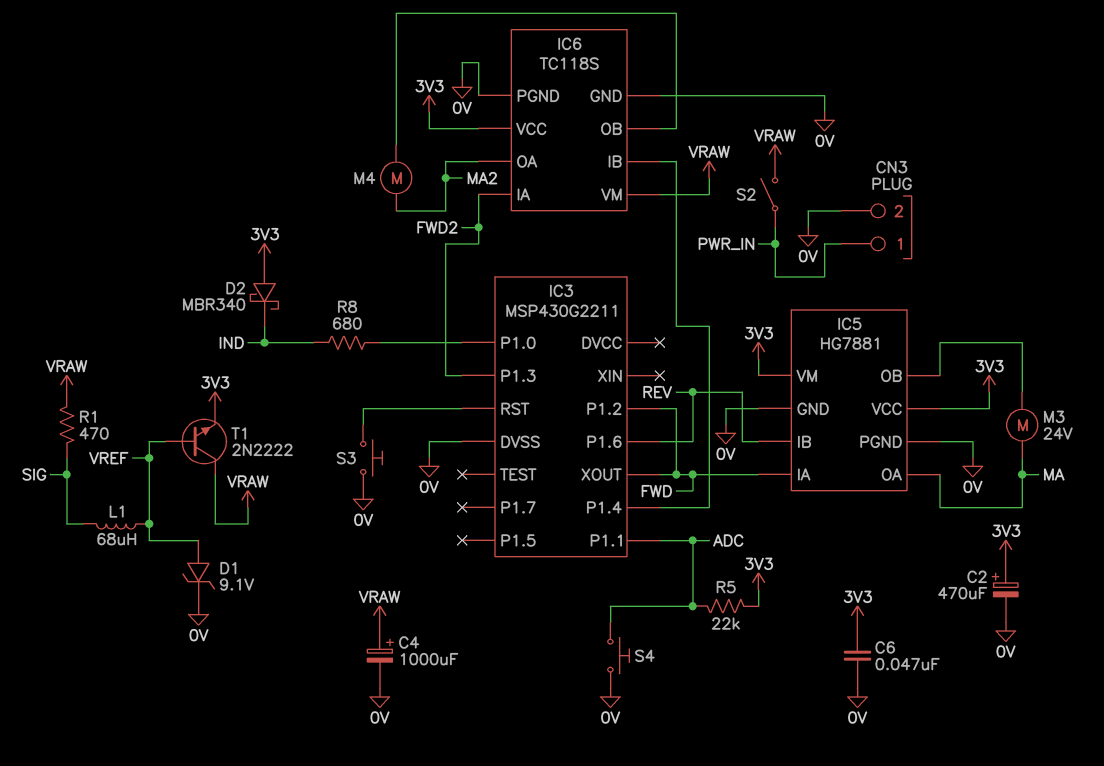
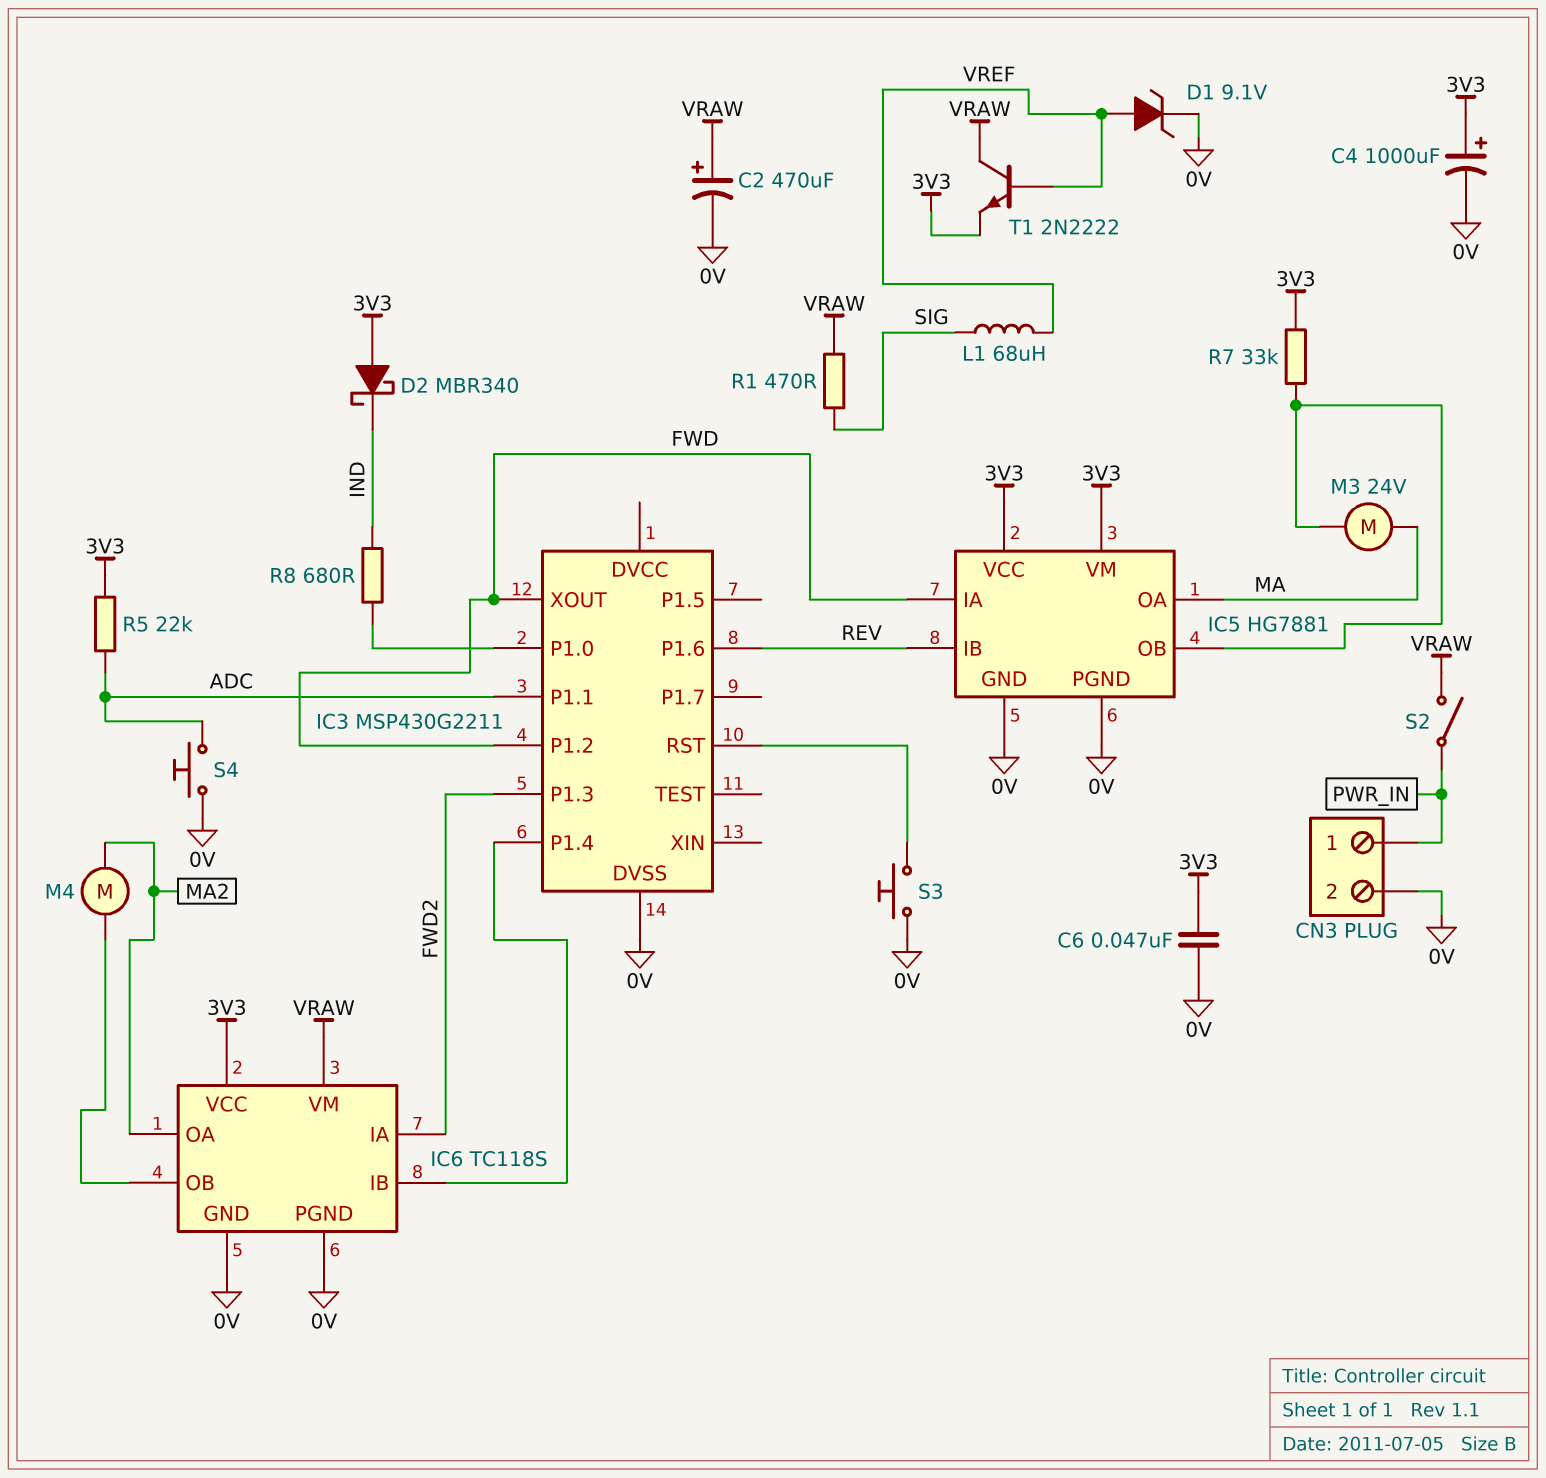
C2: 470uF (plus 3V3, minus 0V) -> 470uF (plus VRAW, minus 0V)
C4: 1000uF (plus VRAW, minus 0V) -> 1000uF (plus 3V3, minus 0V)
R7: none -> 33k (3V3, IC5/OB)

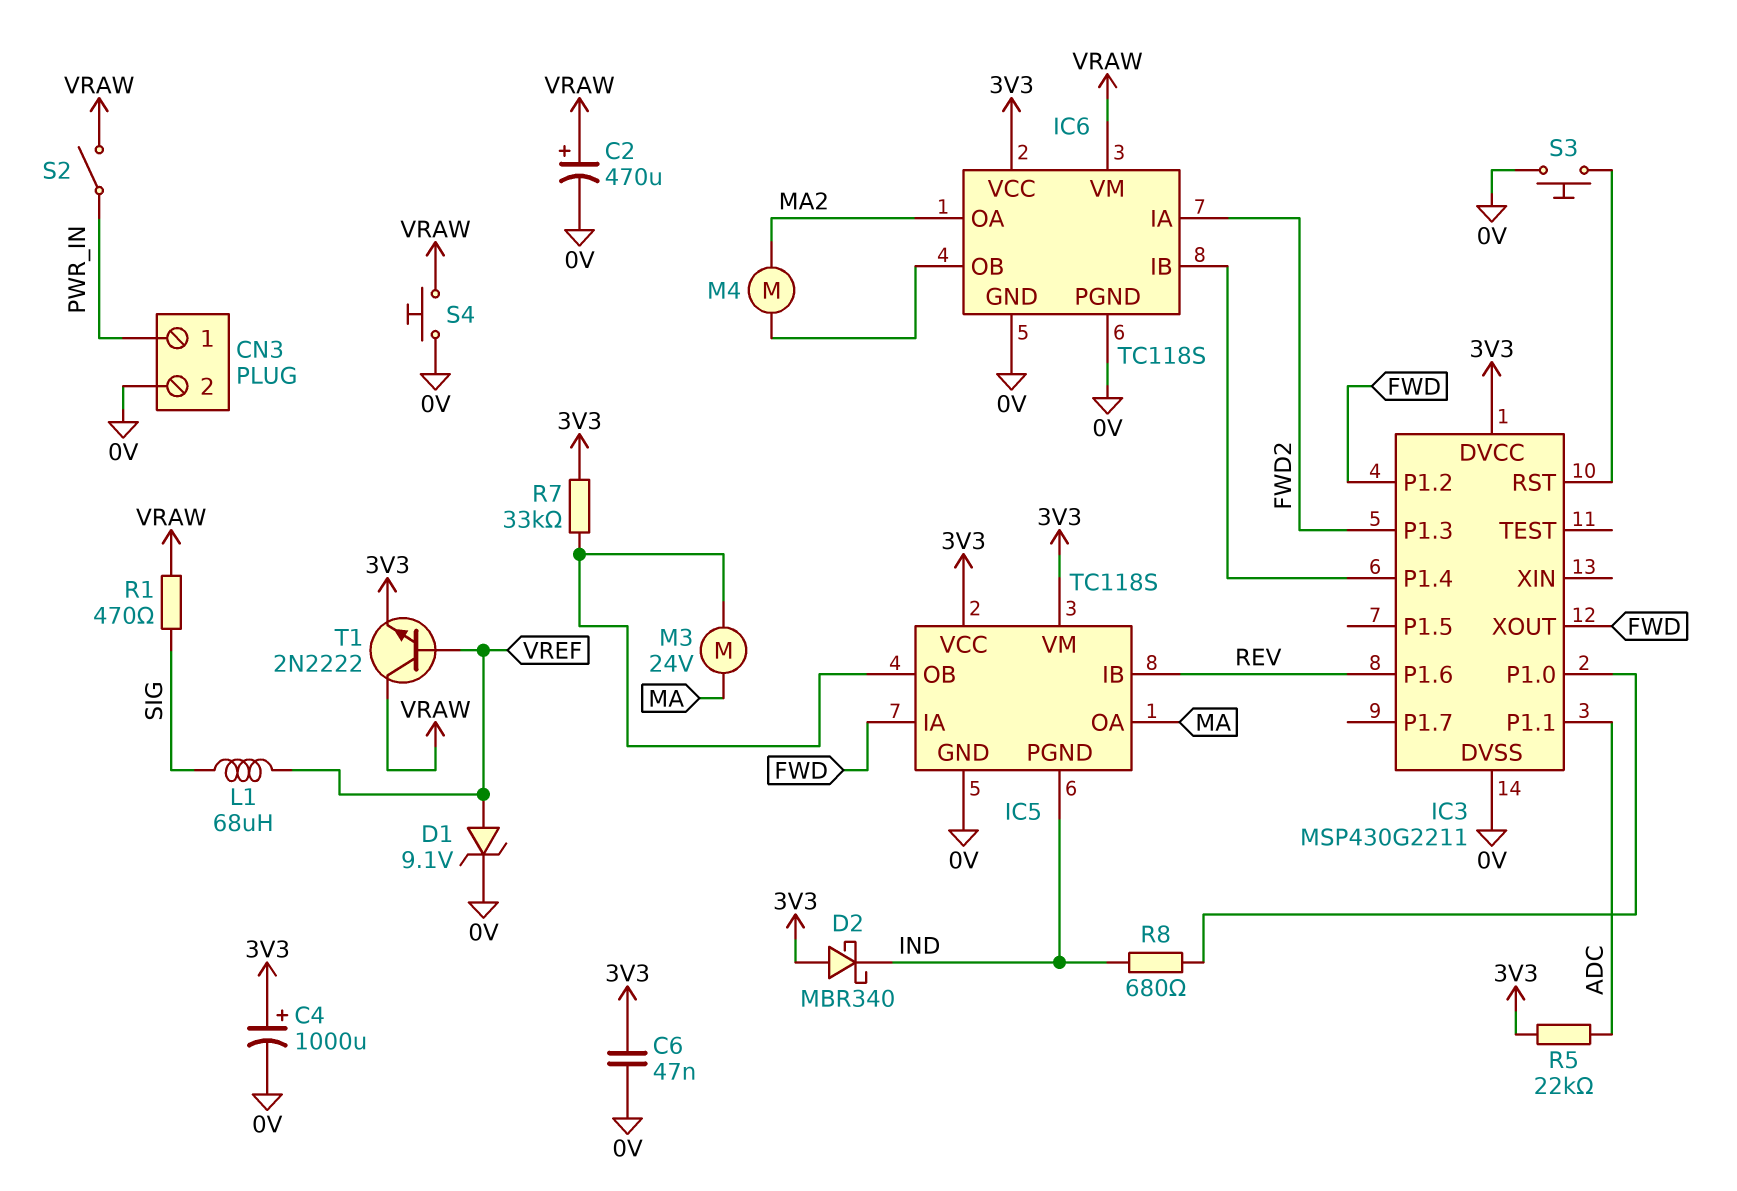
IC3 pin DVCC: none -> 3V3
IC5: HG7881 -> TC118S
IC5 pin PGND: 0V -> IND
S4: button (0V, ADC) -> button (0V, VRAW)

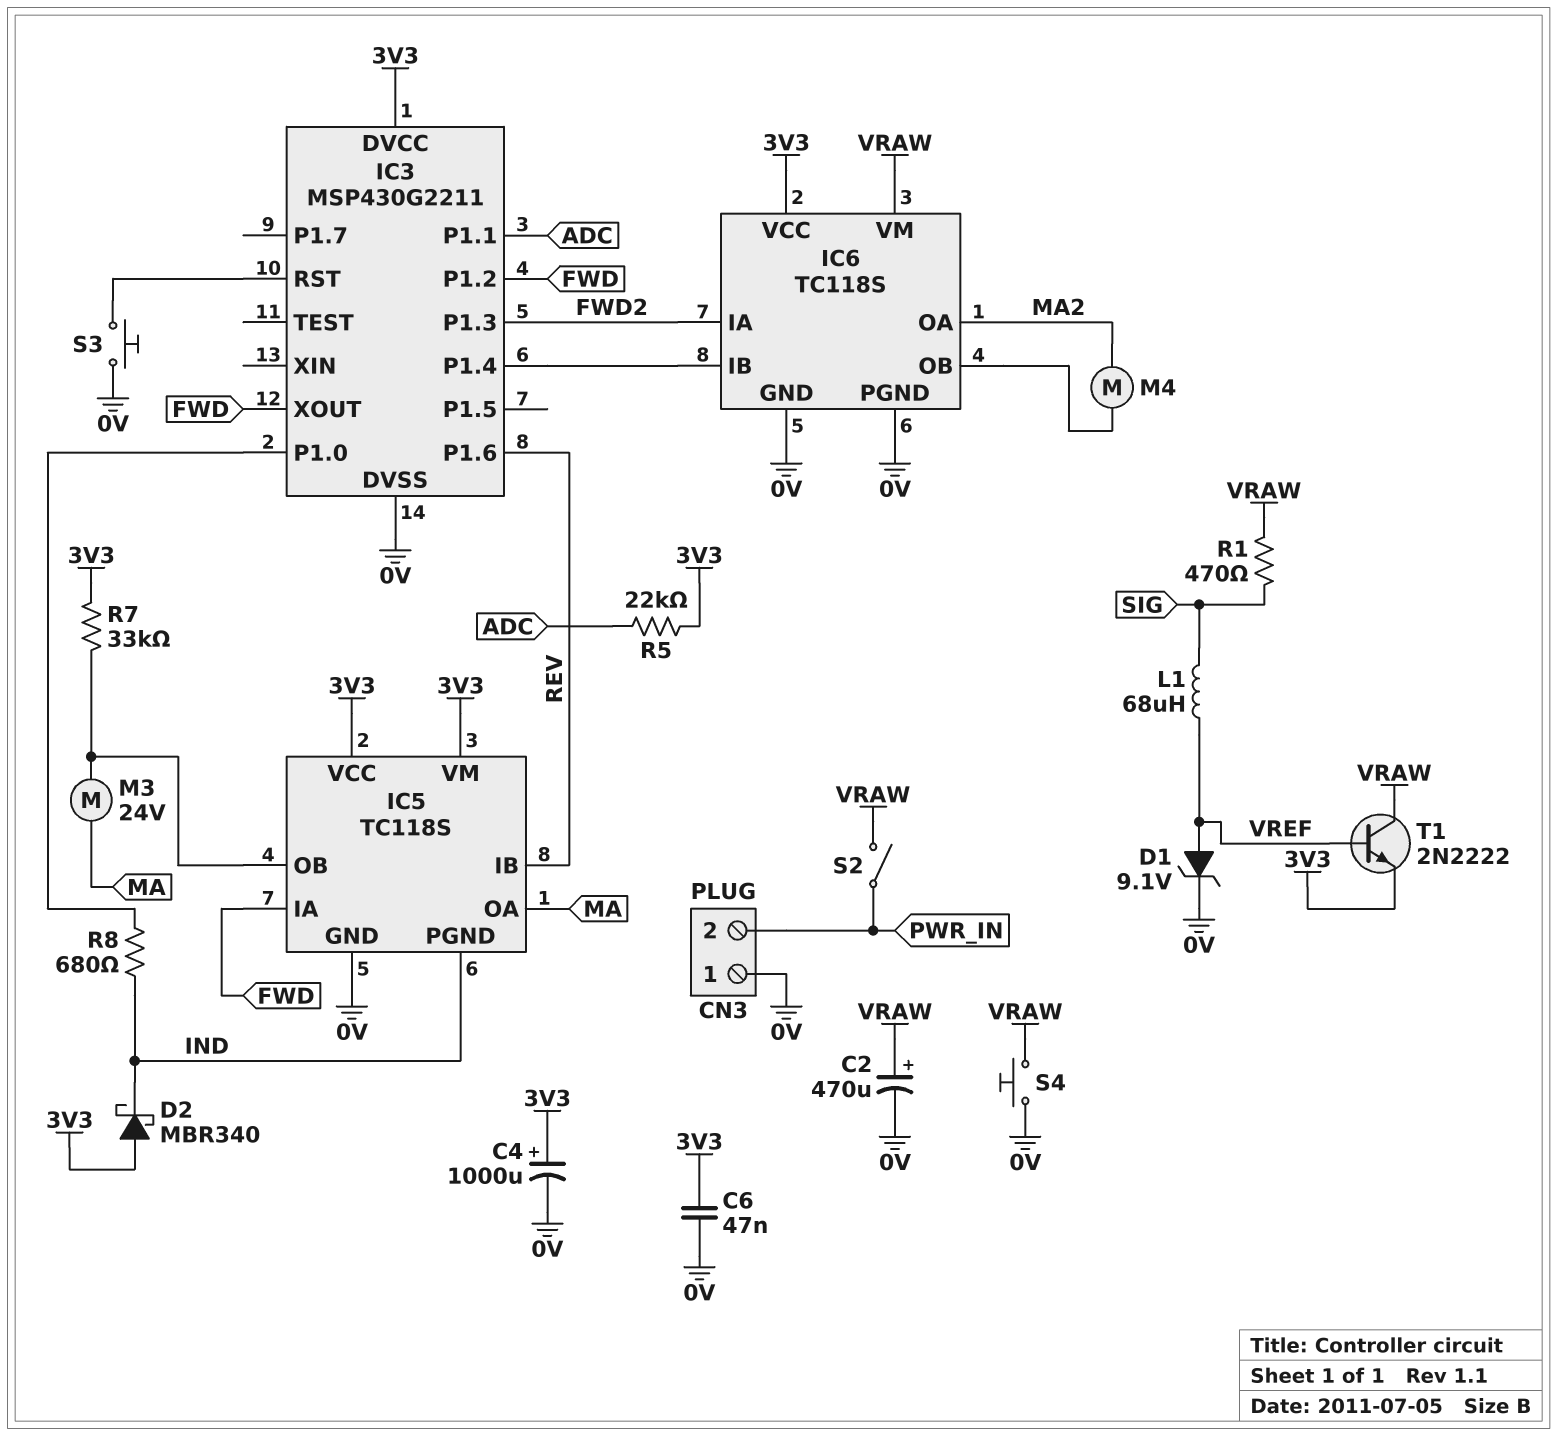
CN3 pin 1: PWR_IN -> 0V
CN3 pin 2: 0V -> PWR_IN

